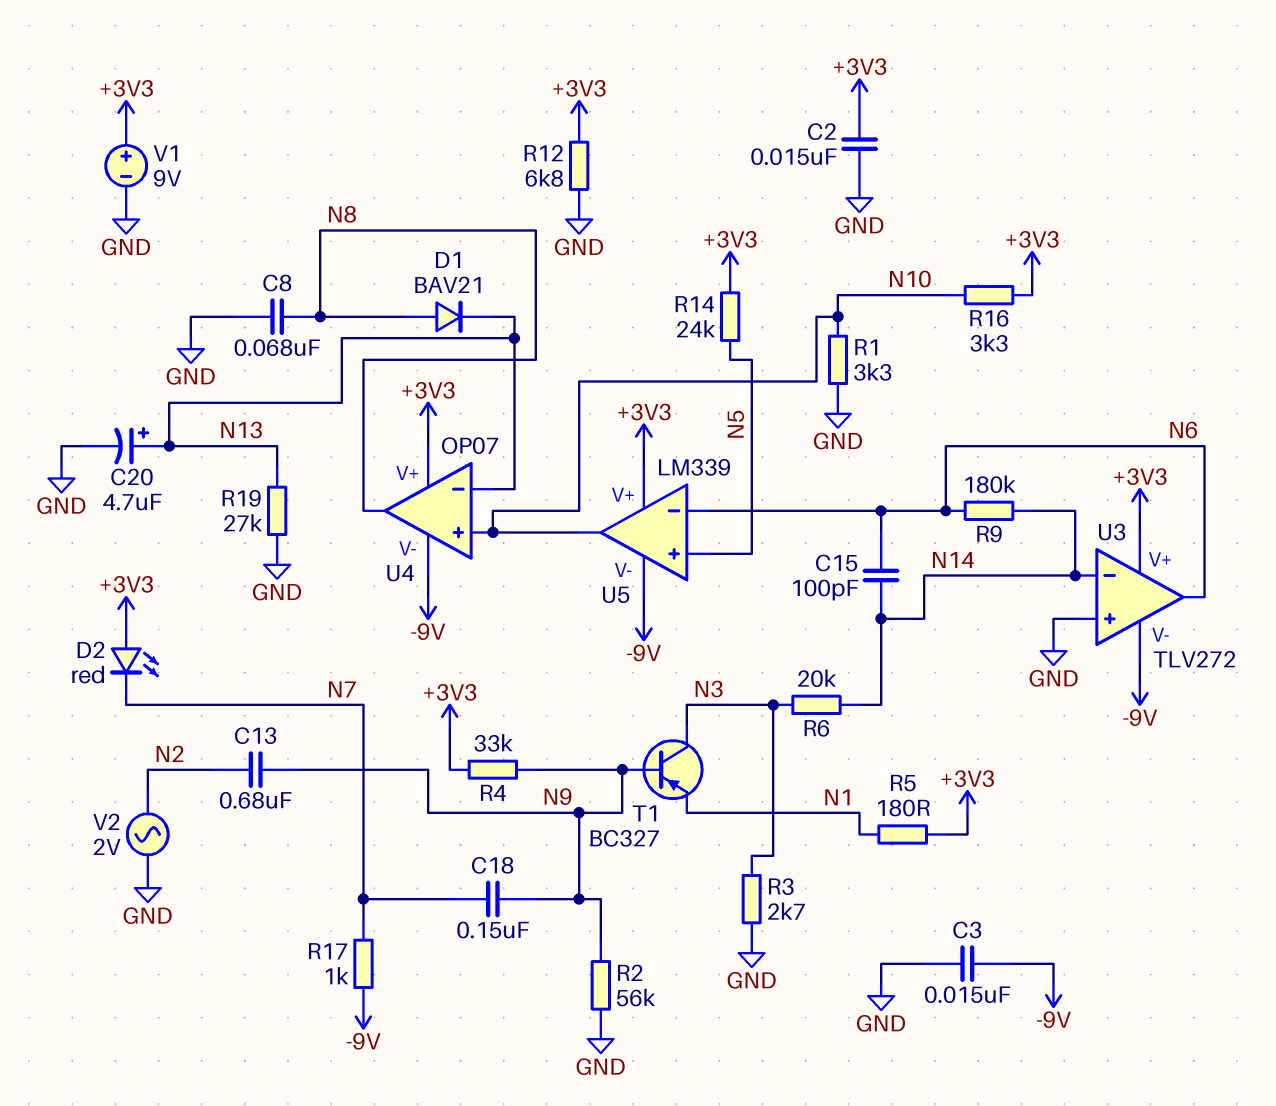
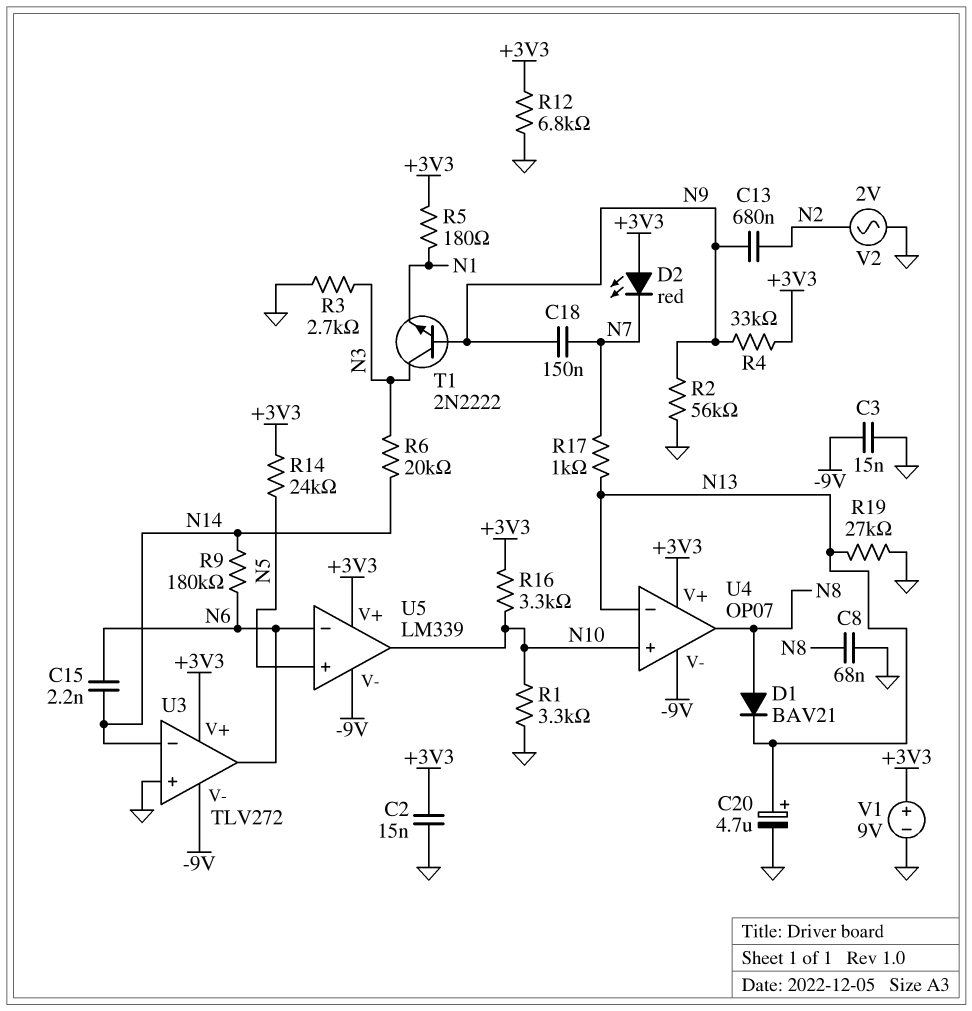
C15: 100pF (N6, N14) -> 2.2nF (N6, N14)
R17: 1k (-9V, N7) -> 1k (N7, N13)
T1: PNP BC327 (B N9, C N3, E N1) -> NPN 2N2222 (B N9, C N3, E N1)

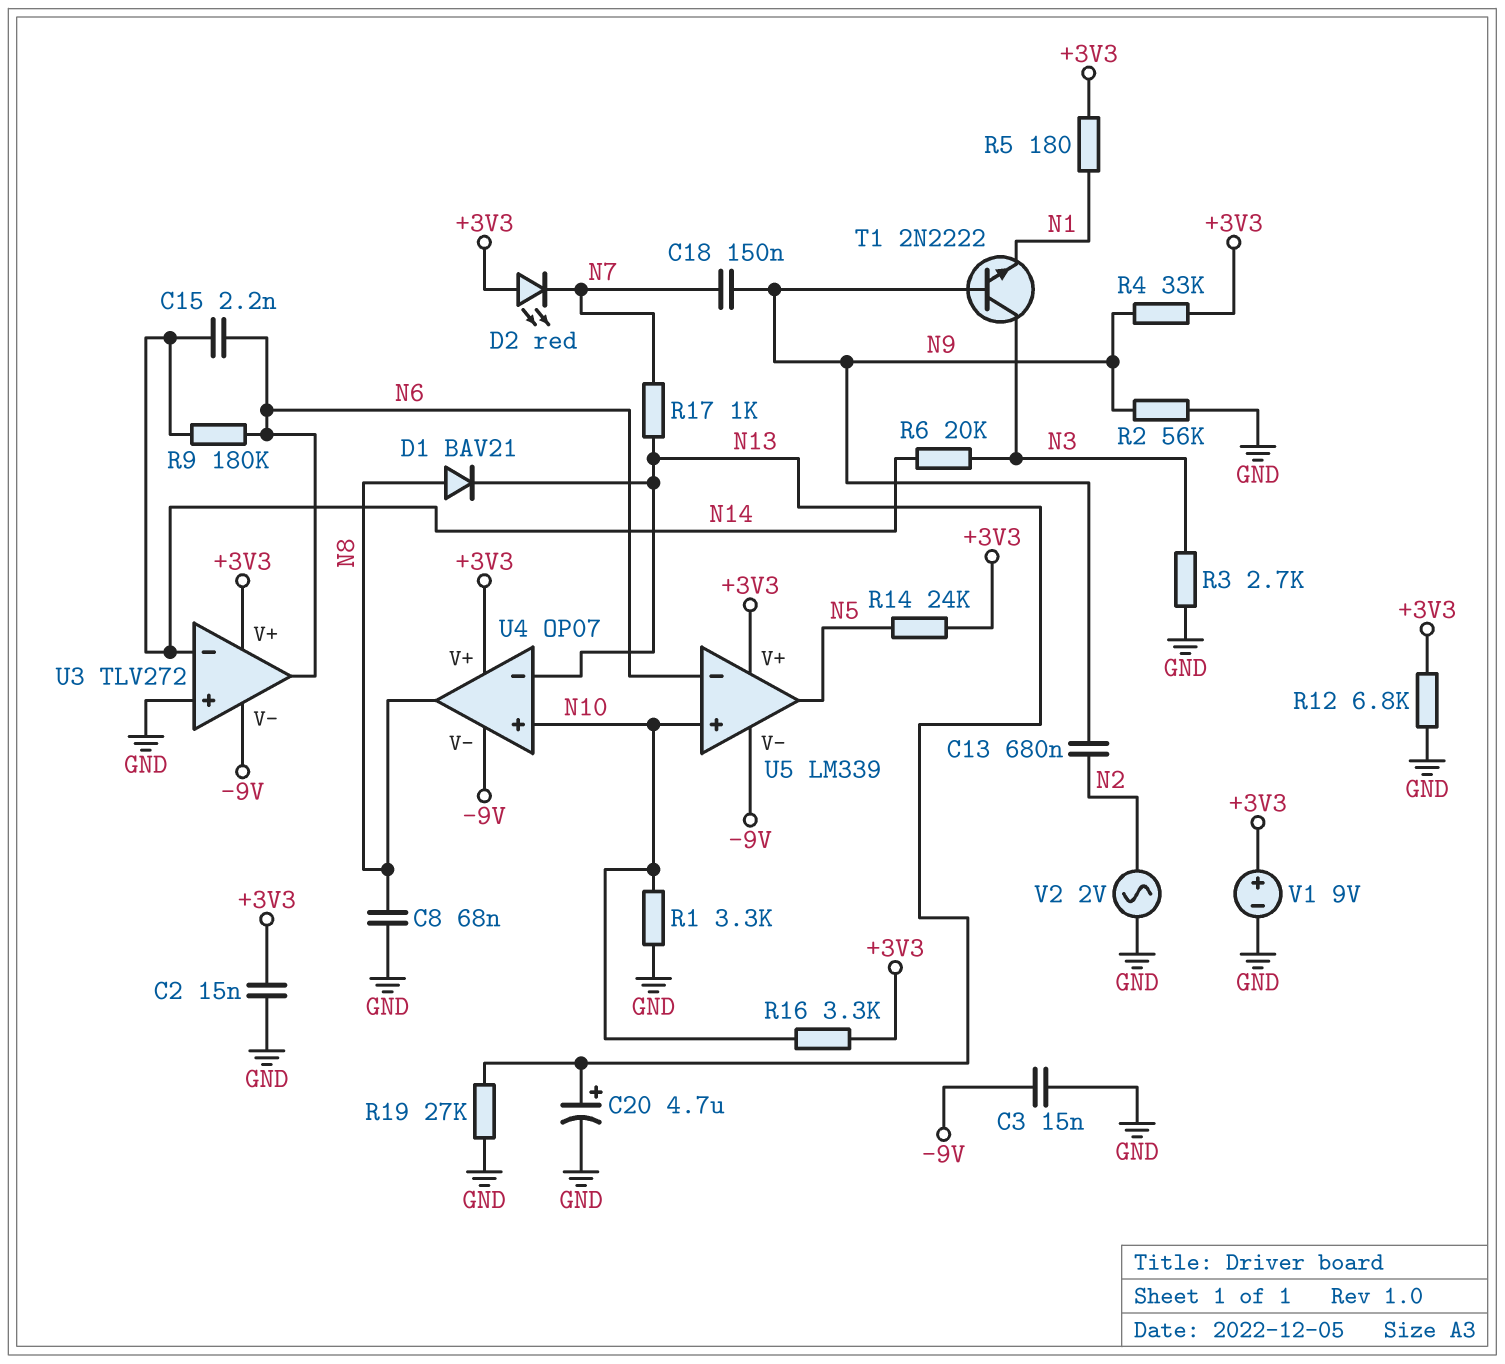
U5 pin in+: N5 -> N10
U5 pin out: N10 -> N5

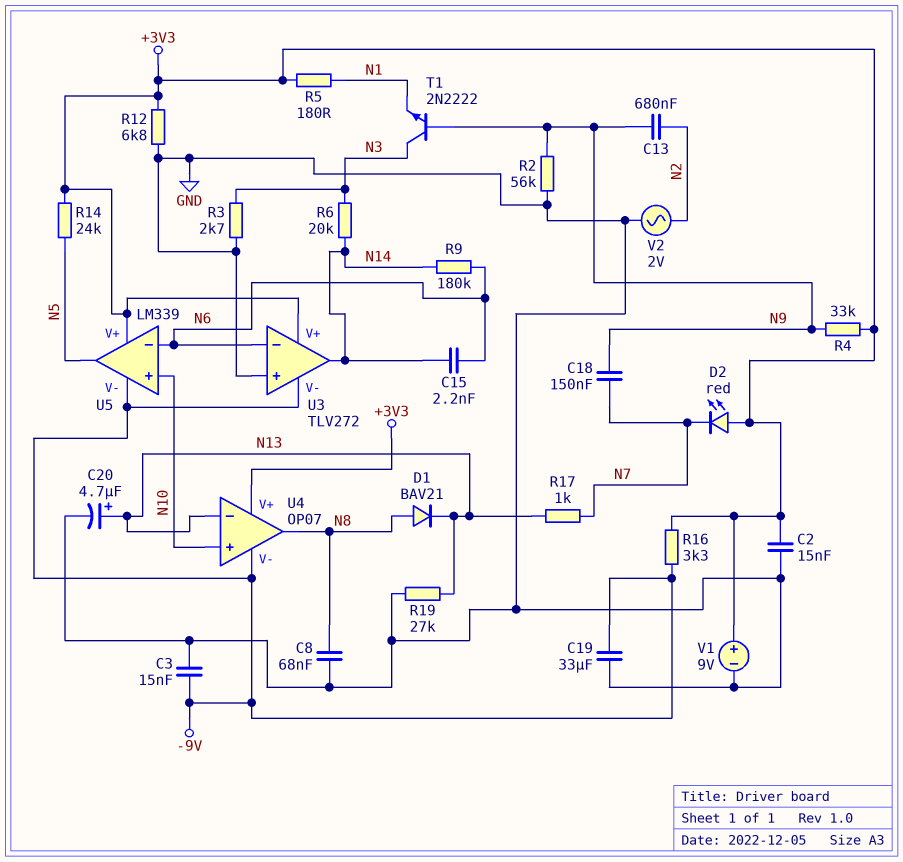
C19: none -> 33uF (-9V, GND)
R1: 3.3k (GND, N10) -> none
R16: 3.3k (+3V3, N10) -> 3.3k (+3V3, -9V)
U3 pin in-: N14 -> N6
U3 pin out: N6 -> N14

